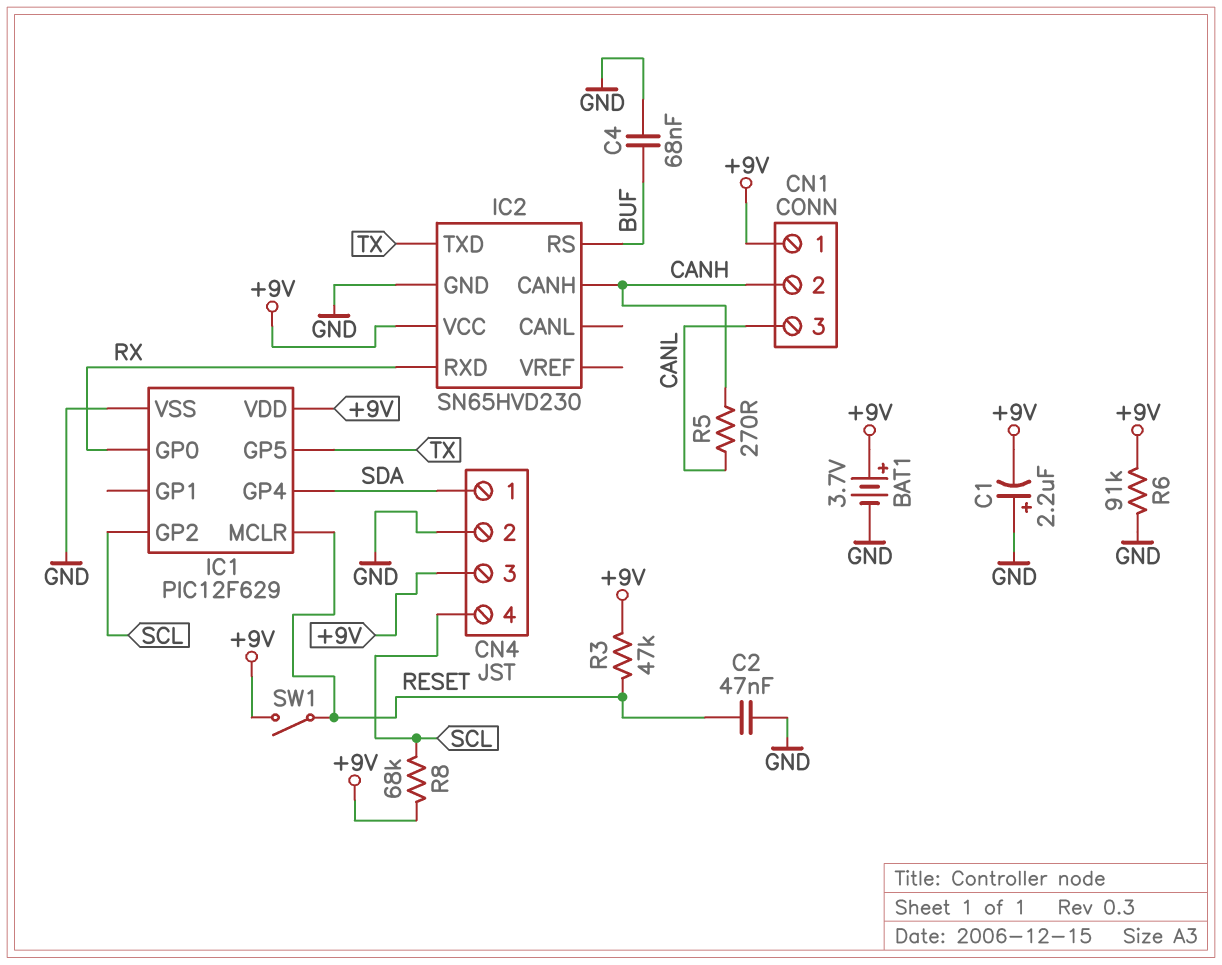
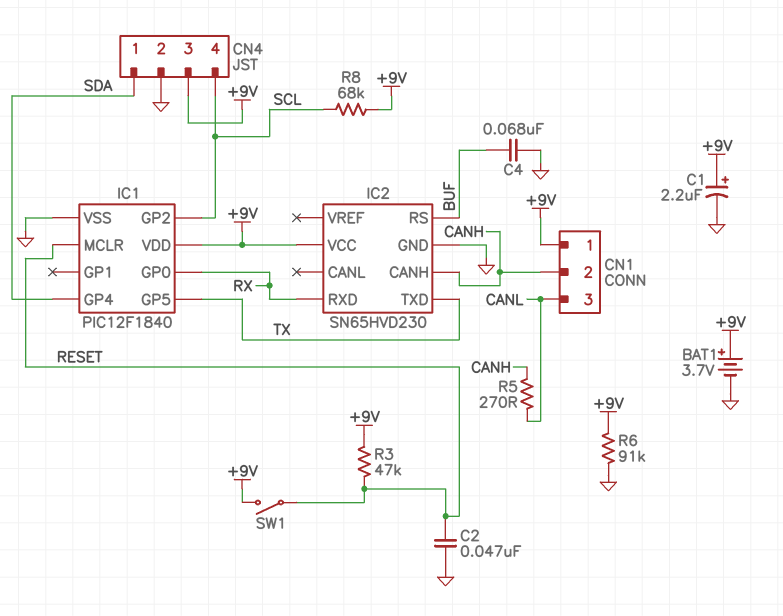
C1: 2.2uF (plus GND, minus +9V) -> 2.2uF (plus +9V, minus GND)
IC1: PIC12F629 -> PIC12F1840

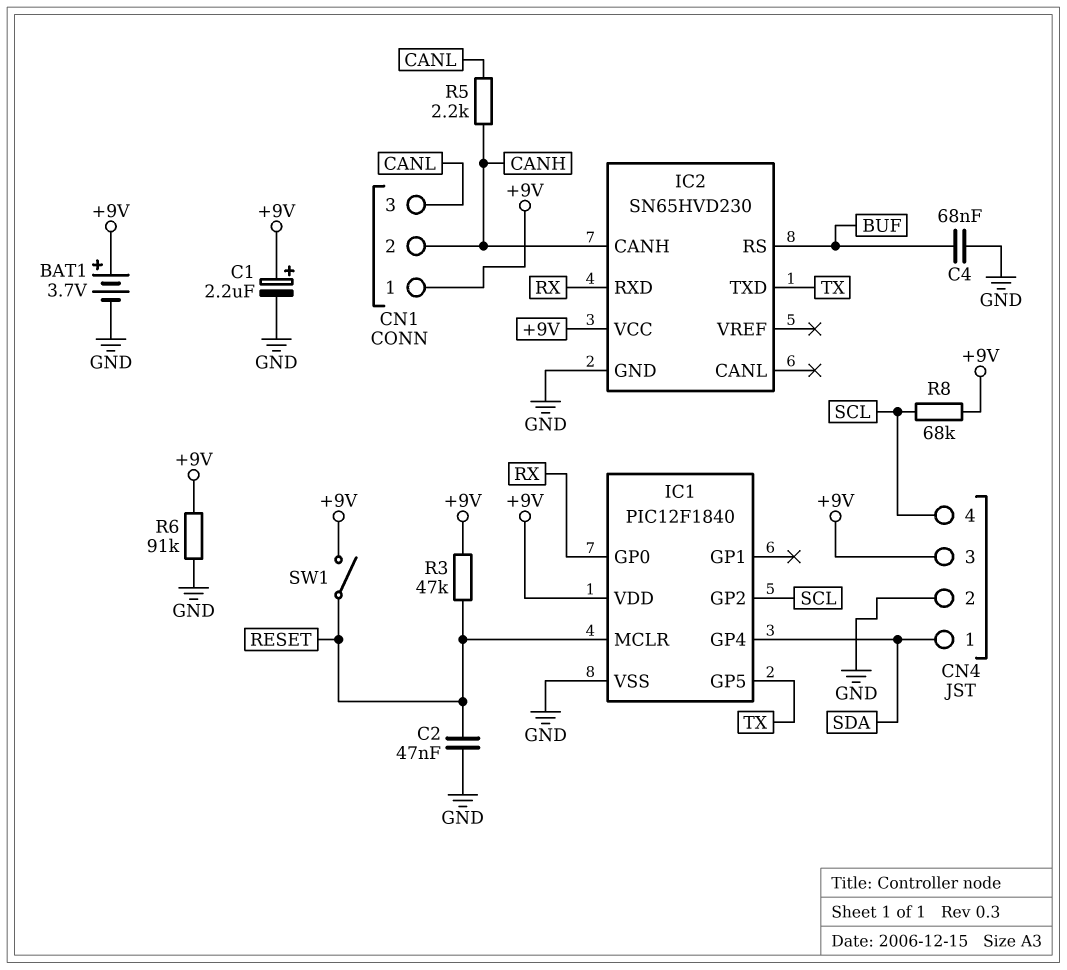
R5: 270 (CANH, CANL) -> 2.2k (CANH, CANL)

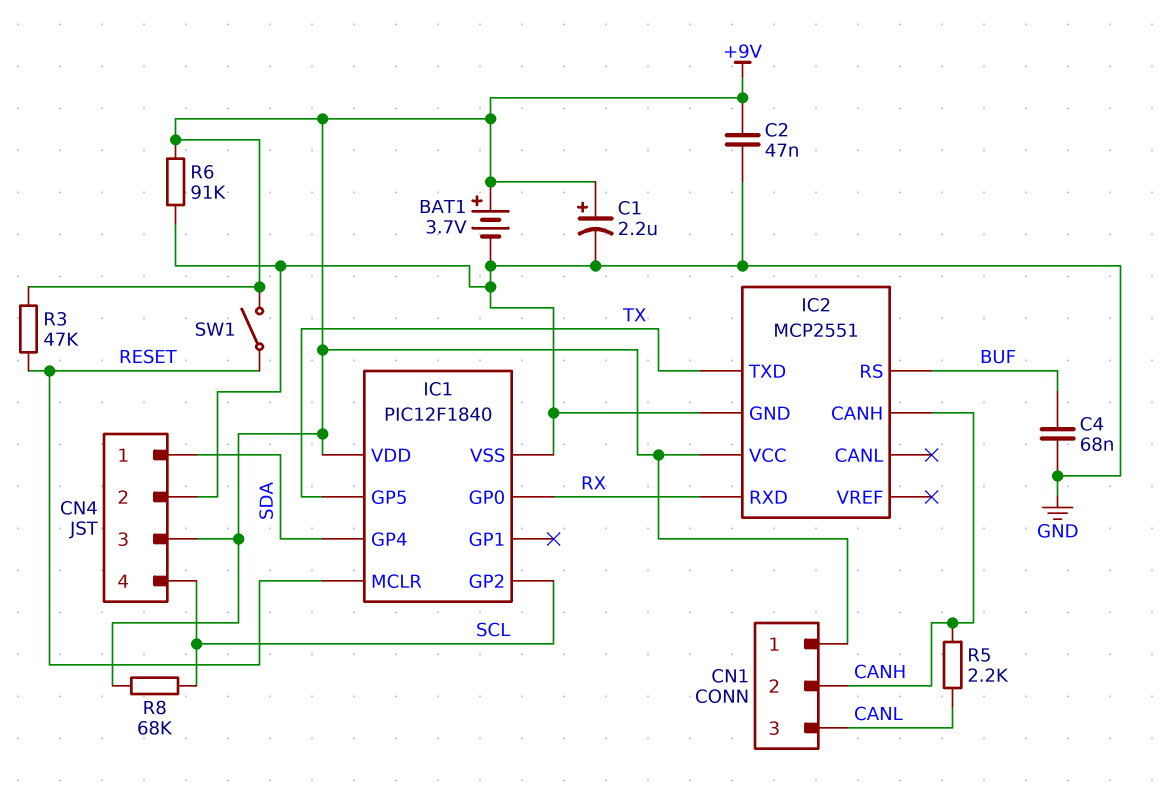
C2: 47nF (GND, RESET) -> 47nF (+9V, GND)
IC2: SN65HVD230 -> MCP2551

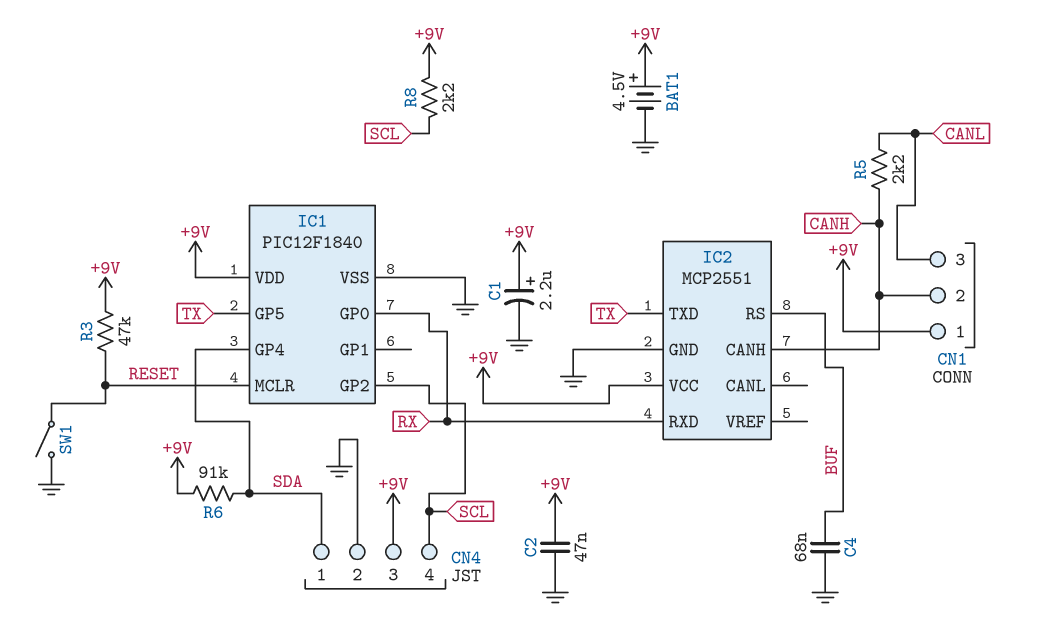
BAT1: 3.7V (plus +9V, minus GND) -> 4.5V (plus +9V, minus GND)
R6: 91k (+9V, GND) -> 91k (+9V, SDA)
R8: 68k (+9V, SCL) -> 2.2k (+9V, SCL)
SW1: switch (+9V, RESET) -> switch (GND, RESET)

